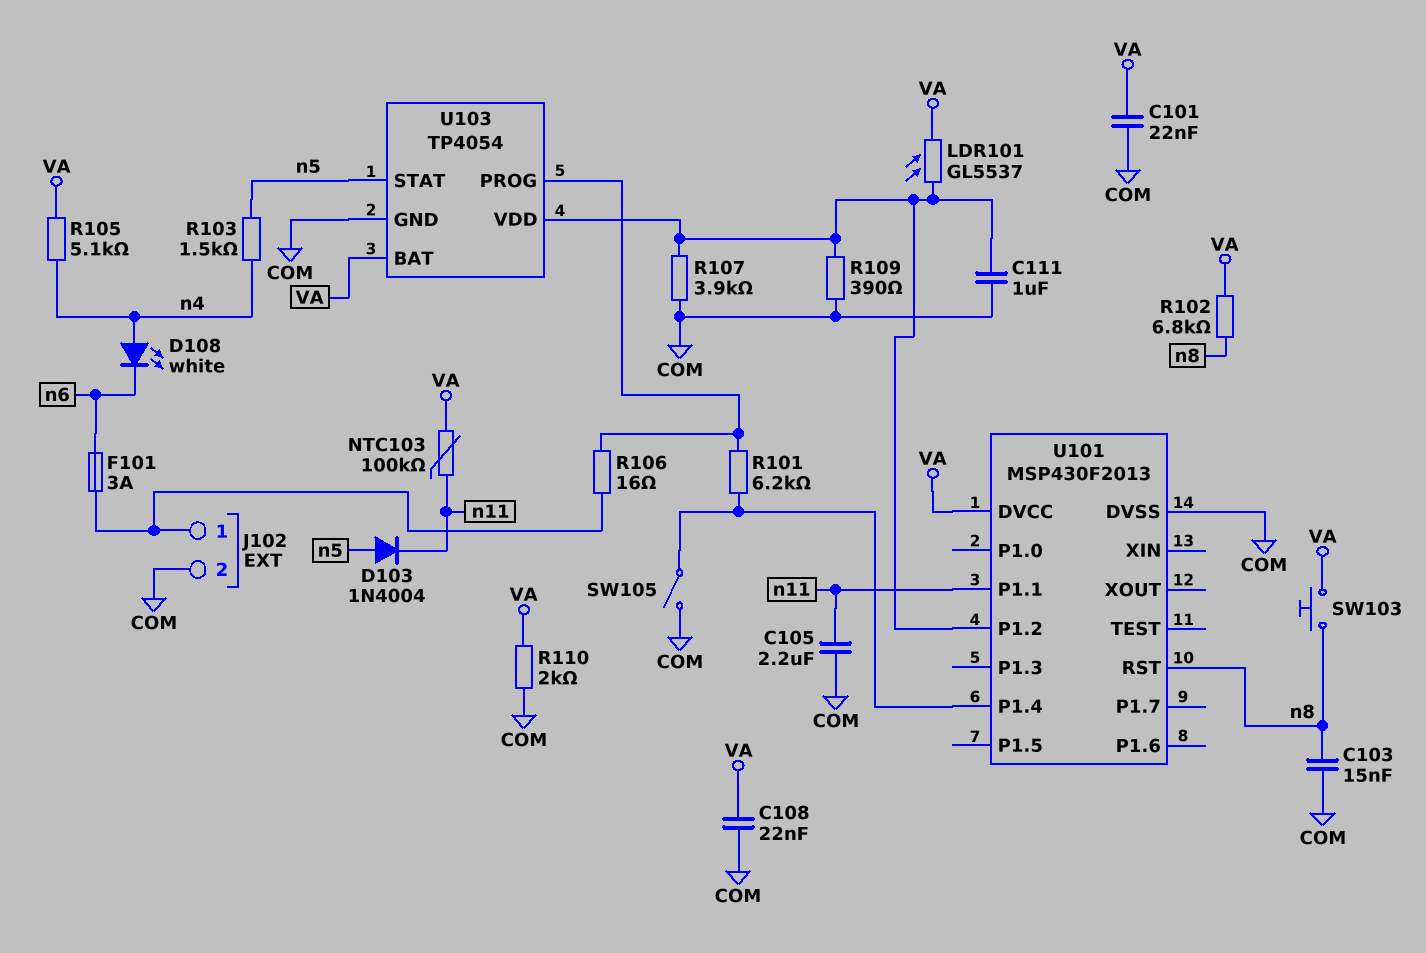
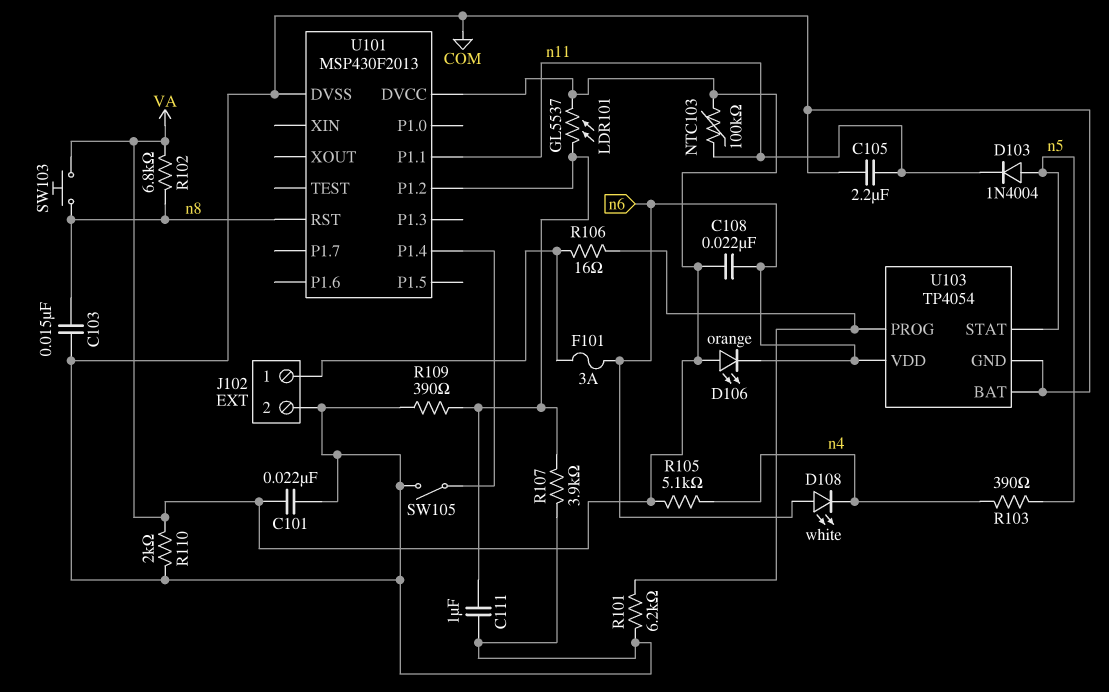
C108: 22nF (COM, VA) -> 22nF (VA, n6)
D106: none -> LED orange (A VA, K n6)
D108: LED white (A n4, K n6) -> LED white (A n6, K n4)
R101: 6.2k (U101/P1.4, U103/PROG) -> 6.2k (COM, U103/PROG)
R103: 1.5k (n4, n5) -> 390 (n4, n5)
U103 pin BAT: VA -> COM
U103 pin VDD: U101/P1.2 -> n6

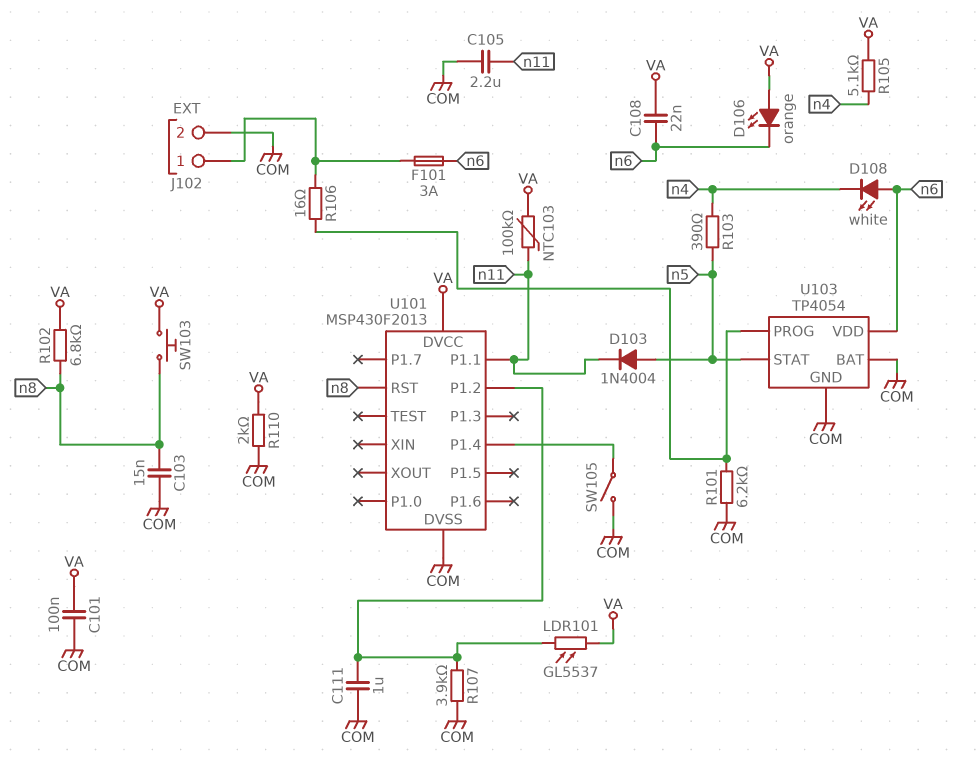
C101: 22nF (COM, VA) -> 100nF (COM, VA)
R109: 390 (COM, U101/P1.2) -> none

